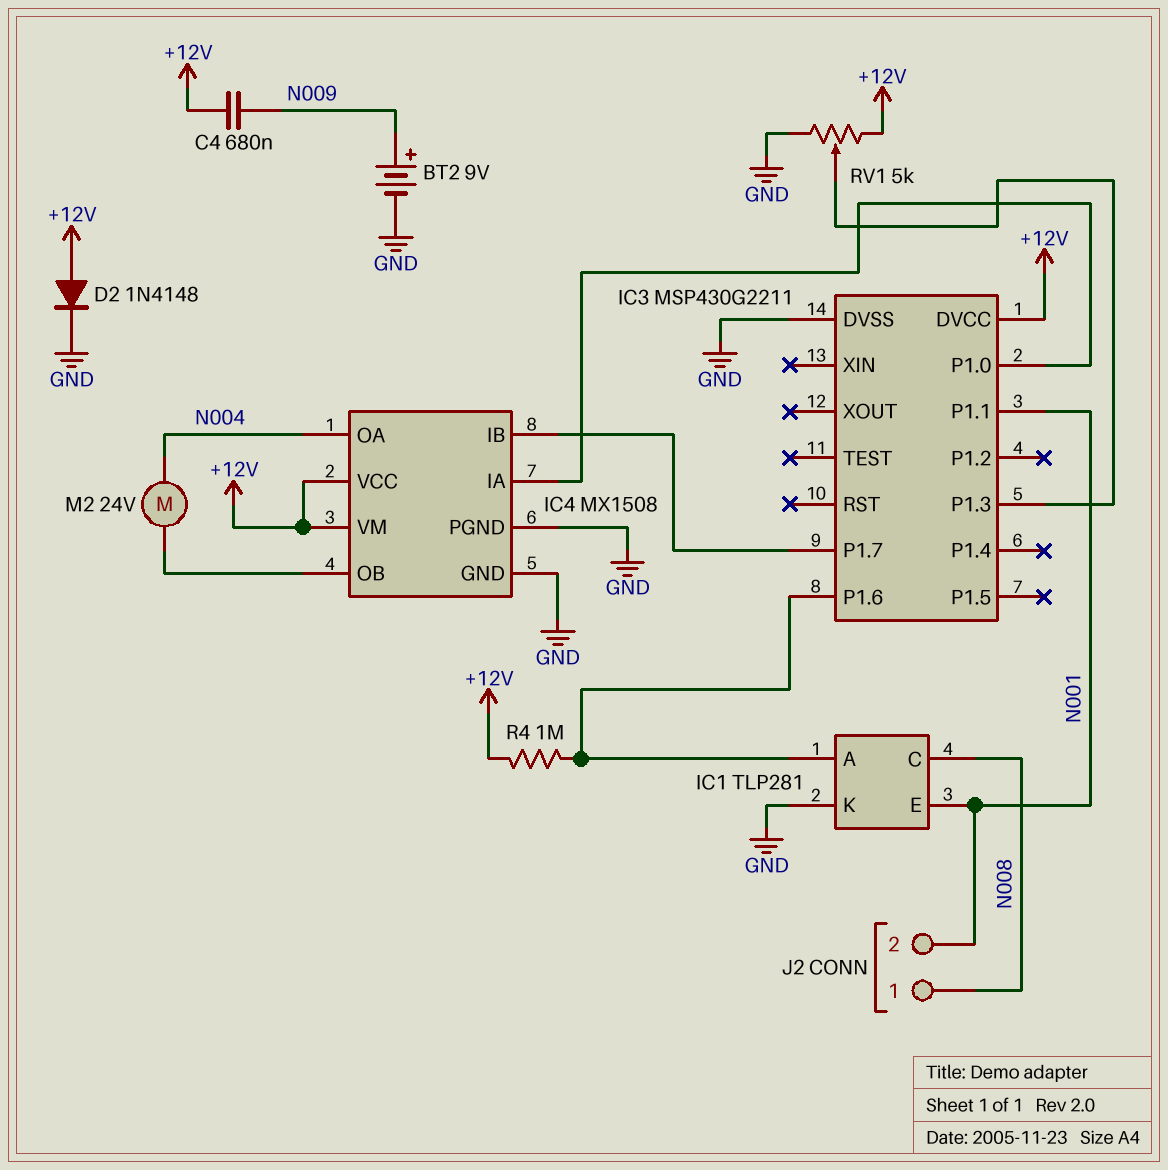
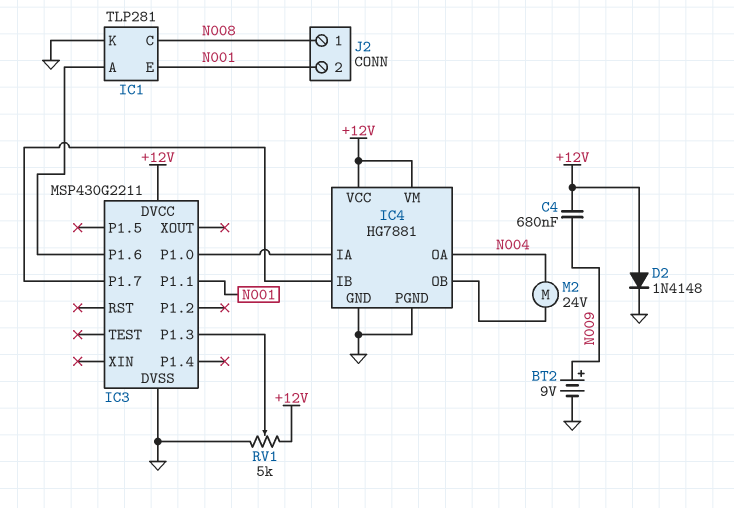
IC4: MX1508 -> HG7881
R4: 1M (+12V, IC1/A) -> none

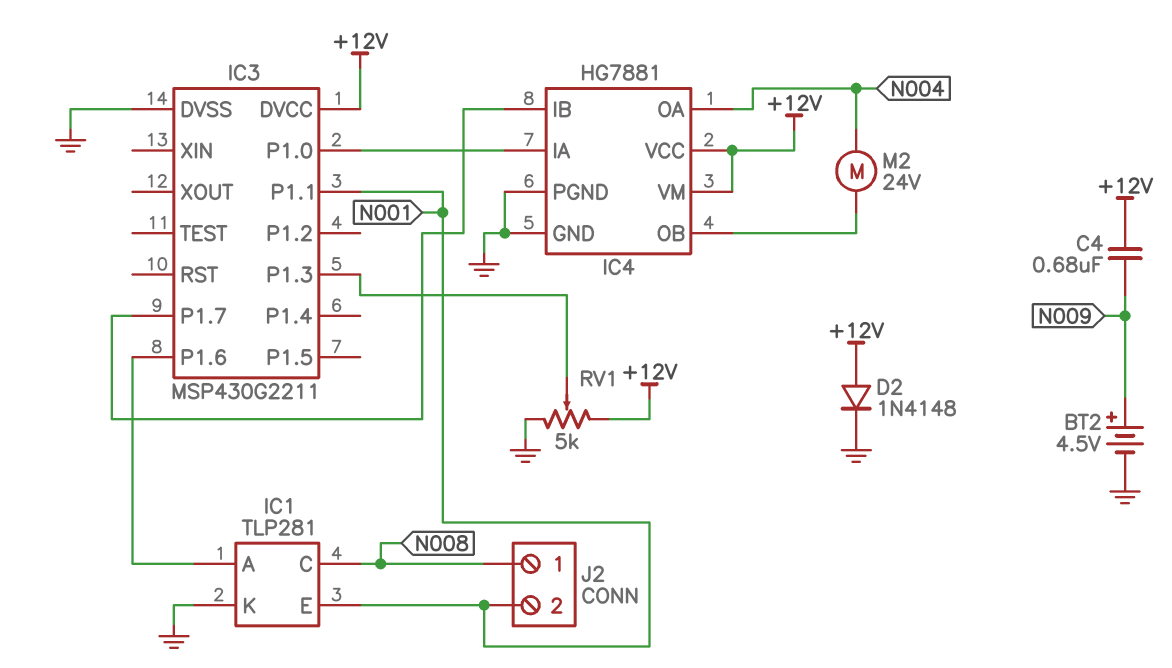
BT2: 9V (plus N009, minus GND) -> 4.5V (plus N009, minus GND)

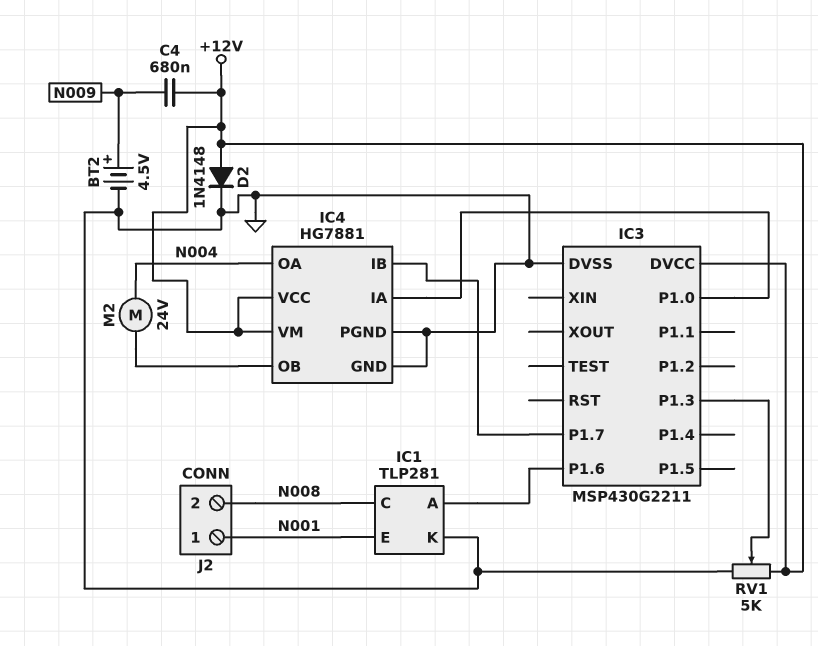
IC3 pin P1.1: N001 -> none
J2 pin 1: N008 -> N001
J2 pin 2: N001 -> N008

